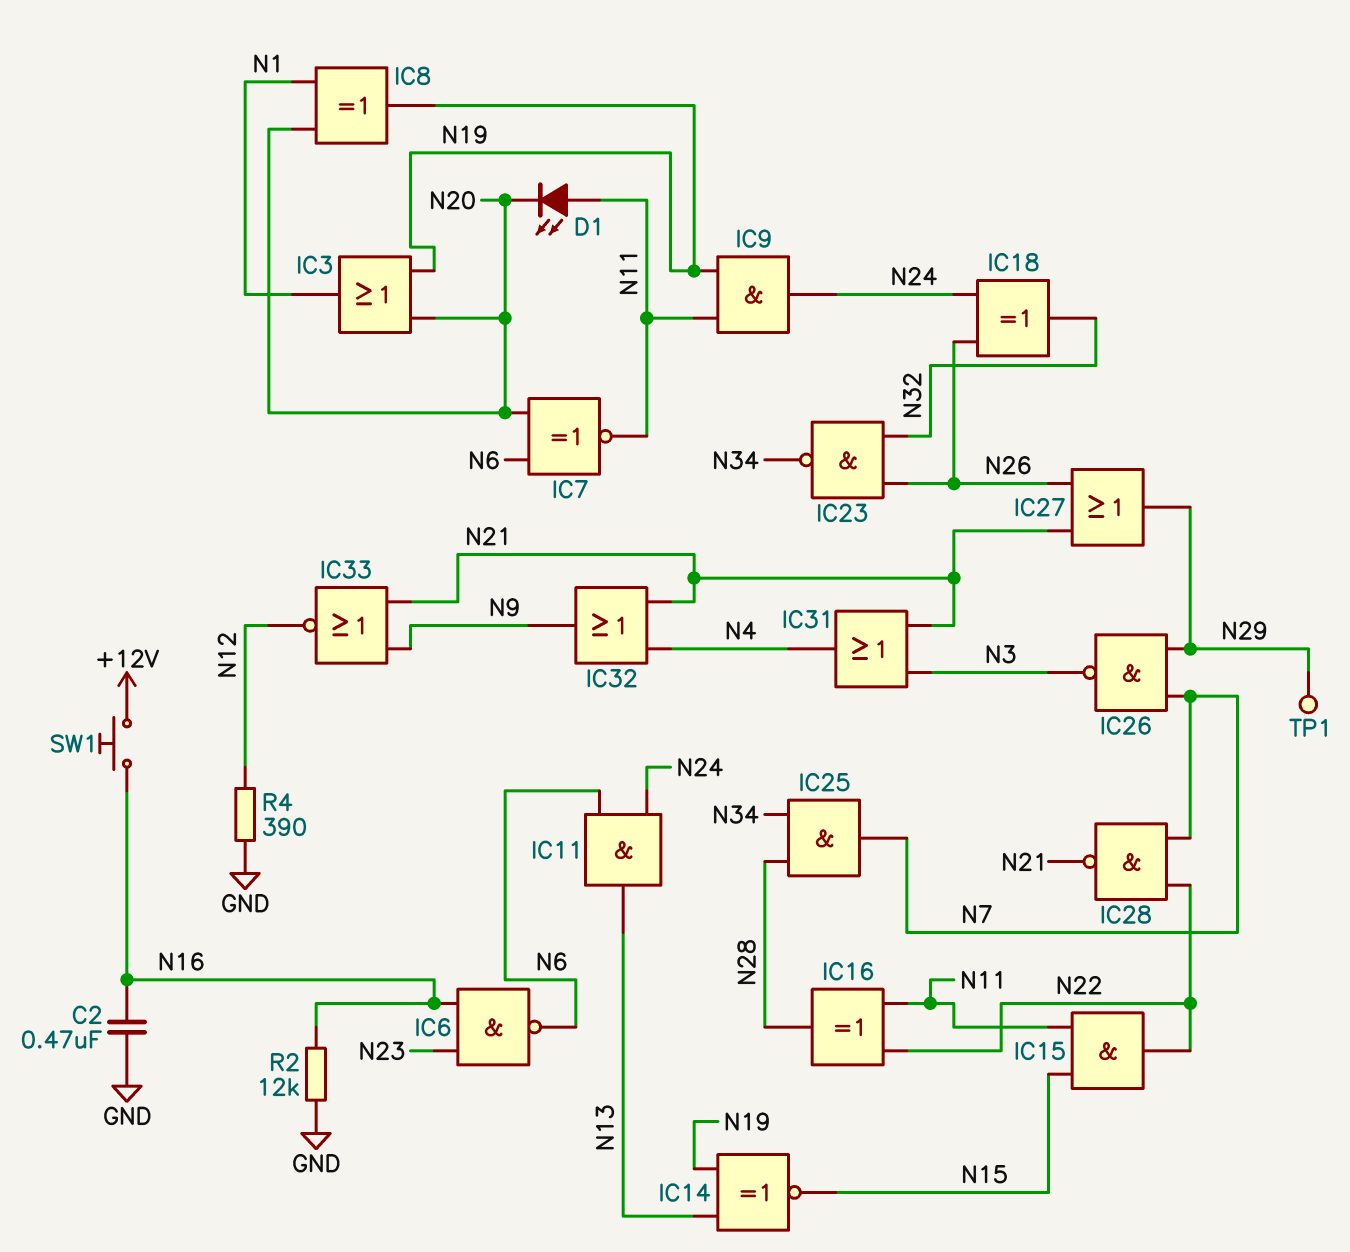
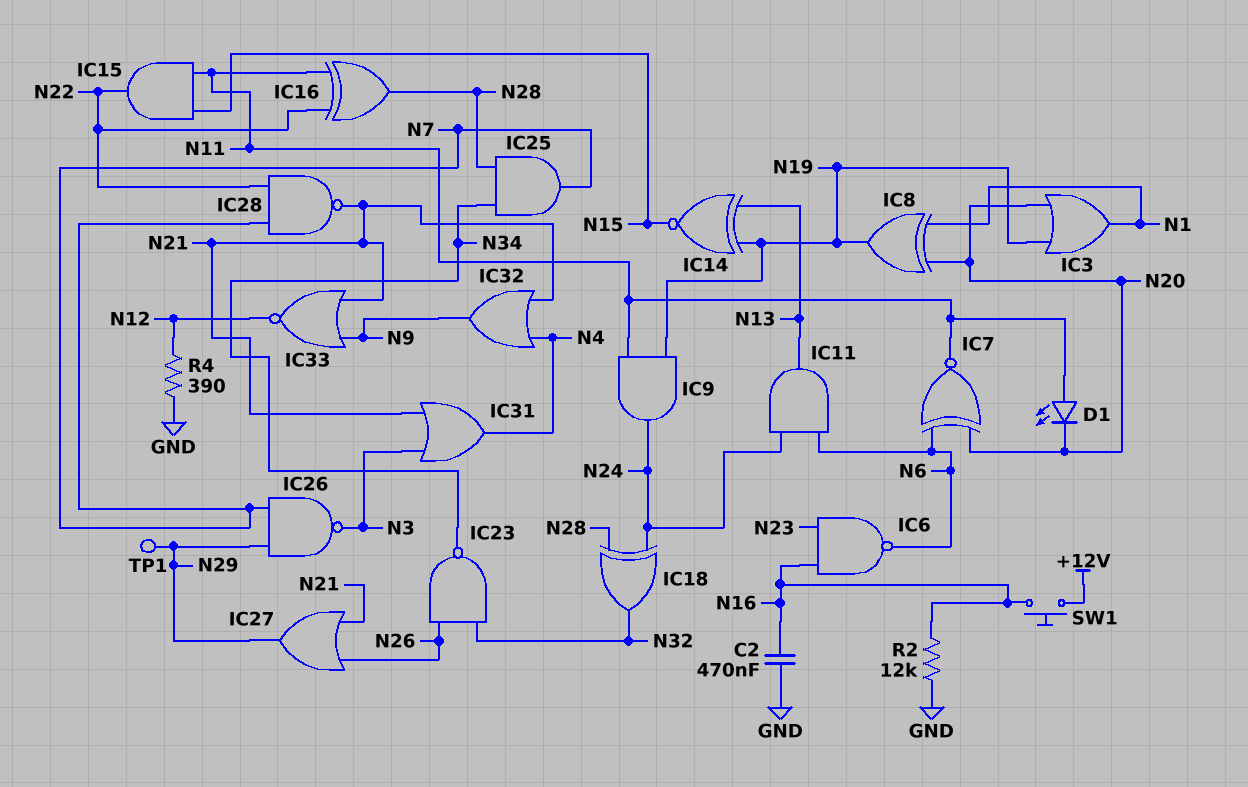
IC18: XOR (in N24, in N26, out N32) -> XOR (in N24, in N28, out N32)

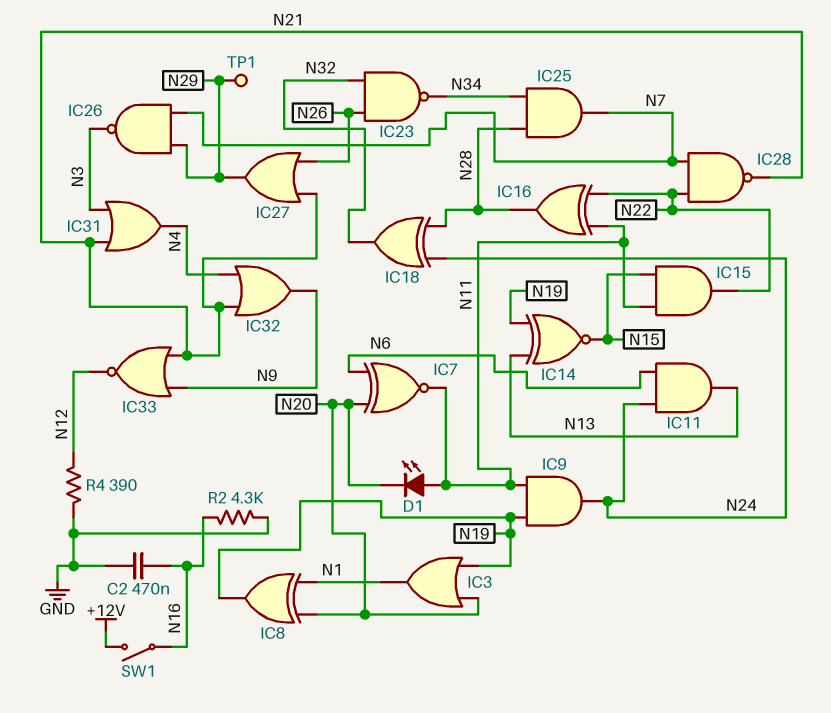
IC6: NAND (in N16, in N23, out N6) -> none
R2: 12k (GND, N16) -> 4.3k (GND, N16)
SW1: button (+12V, N16) -> switch (+12V, N16)

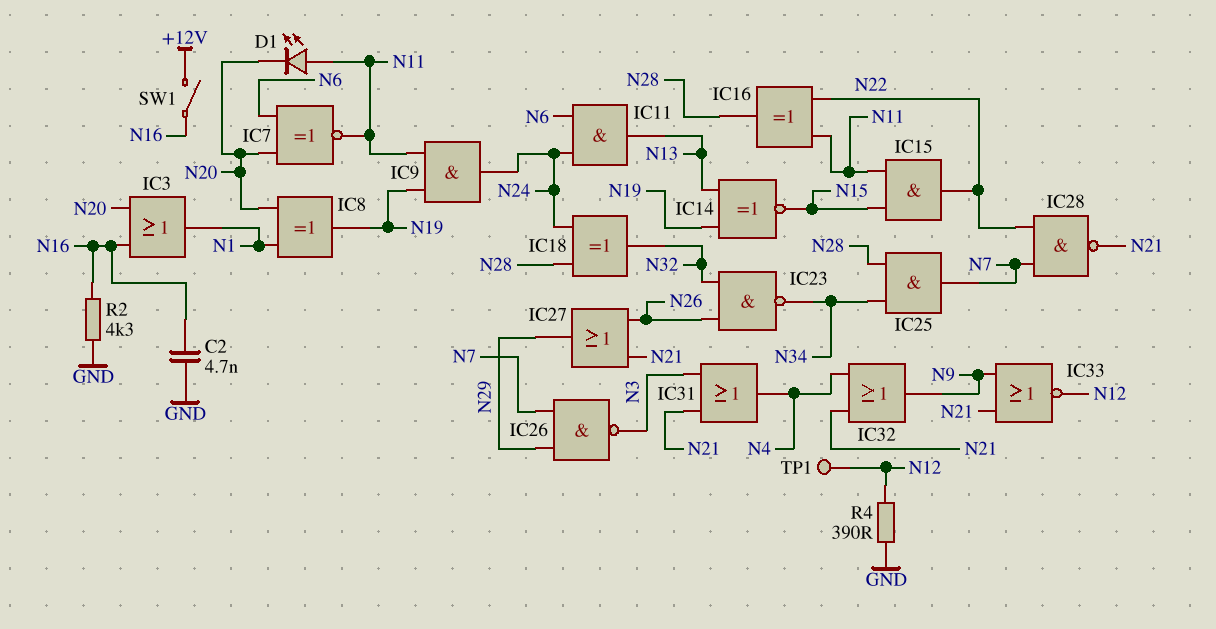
C2: 470nF (GND, N16) -> 4.7nF (GND, N16)
IC3: OR (in N19, in N20, out N1) -> OR (in N16, in N20, out N1)
TP1: test point (N29) -> test point (N12)

